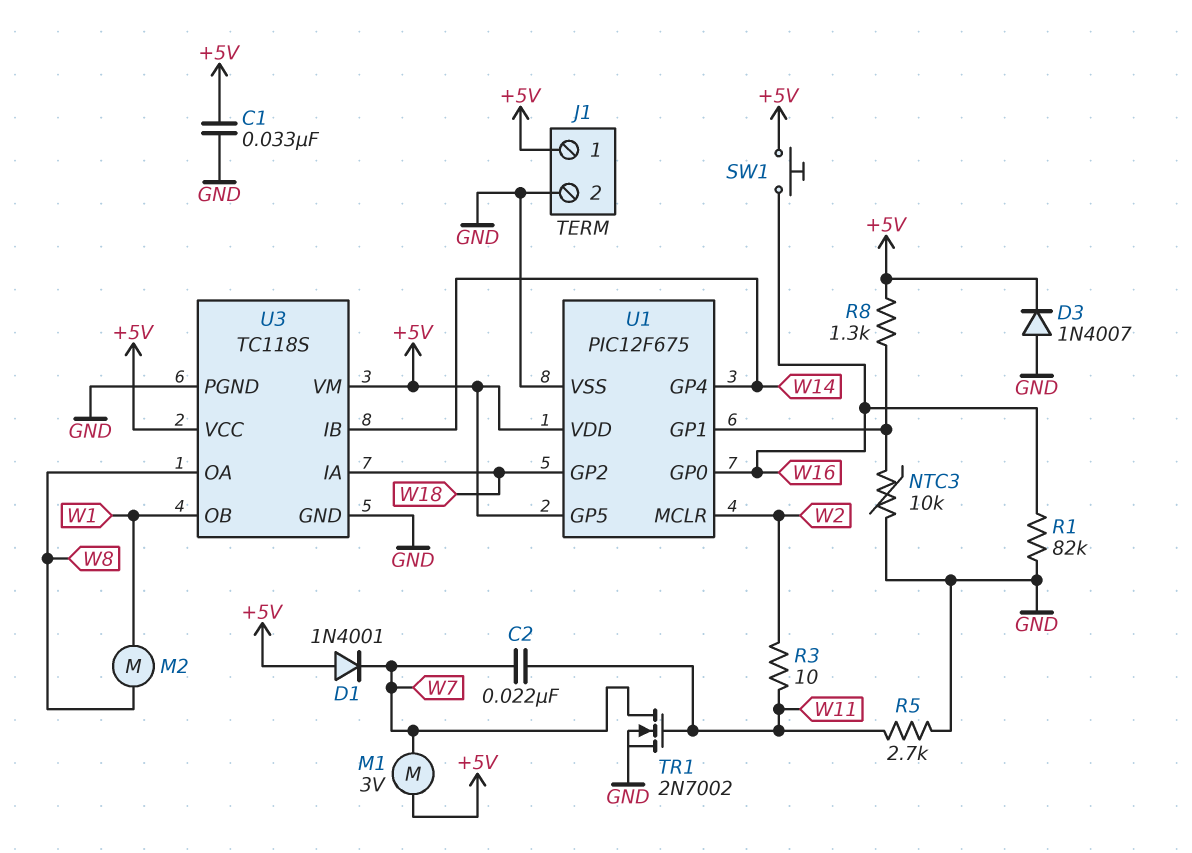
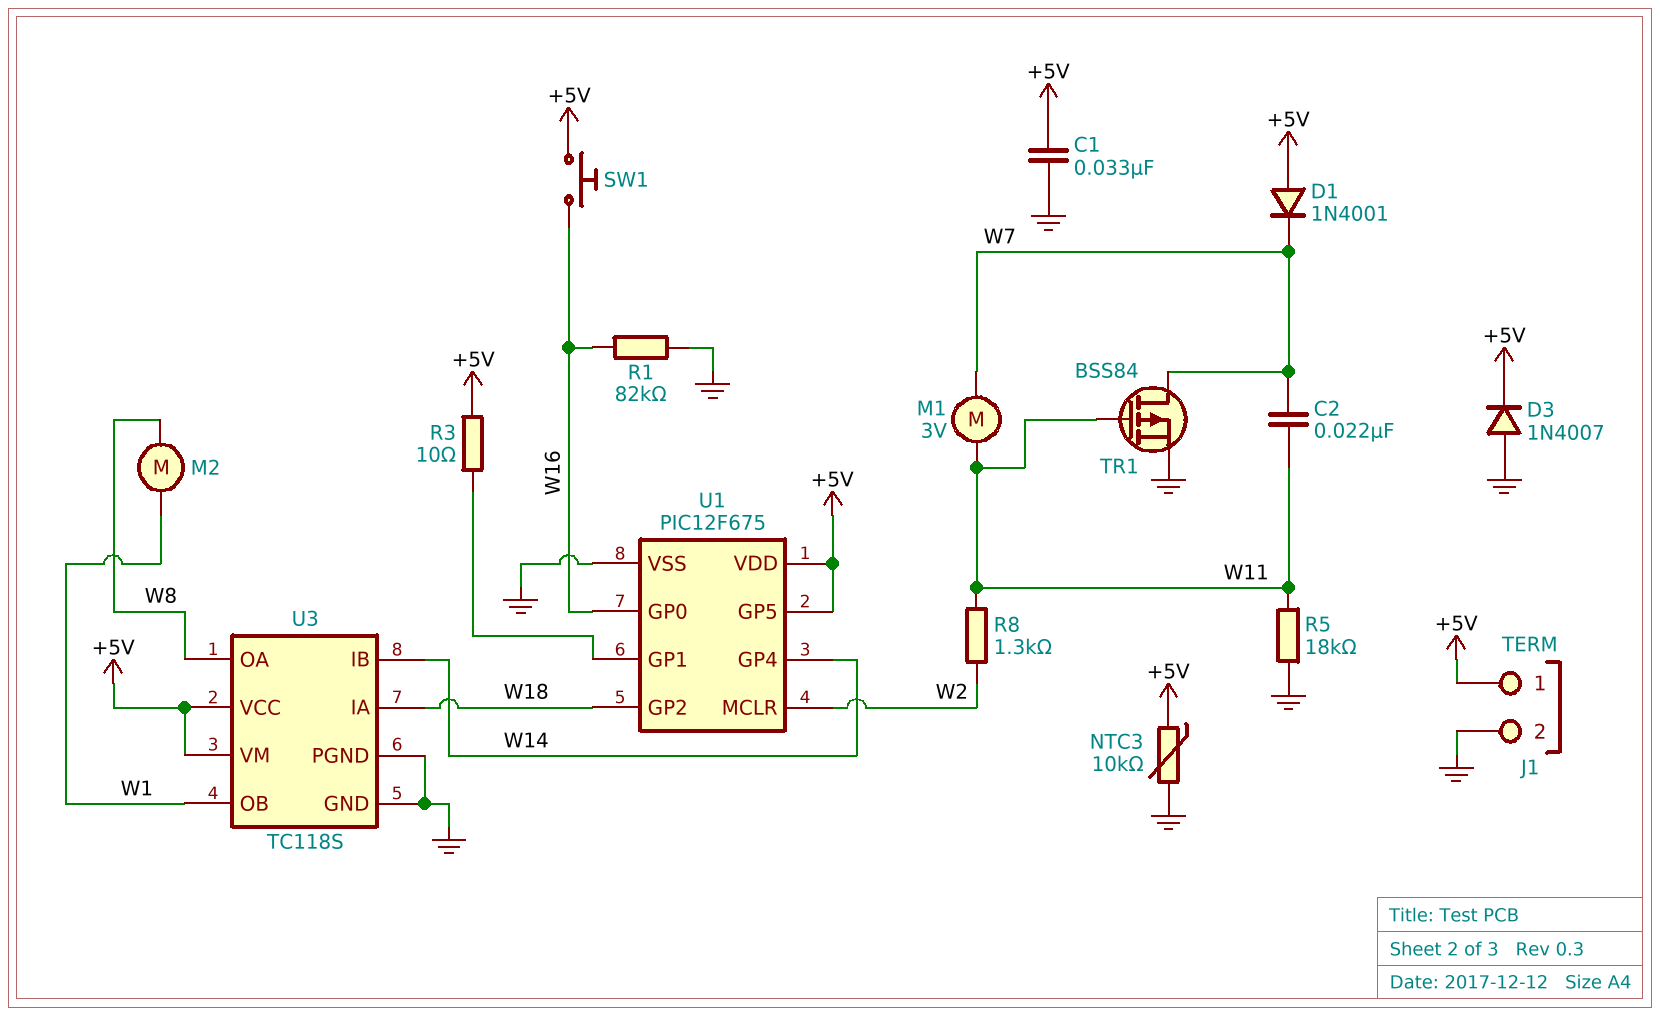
M1: motor 3V (+5V, W7) -> motor 3V (W7, W11)
NTC3: 10k (GND, U1/GP1) -> 10k (+5V, GND)
R3: 10 (W2, W11) -> 10 (+5V, U1/GP1)
R5: 2.7k (GND, W11) -> 18k (GND, W11)
R8: 1.3k (+5V, U1/GP1) -> 1.3k (W2, W11)
TR1: NMOS 2N7002 (G W11, D W7, S GND) -> PMOS BSS84 (G W11, D W7, S GND)

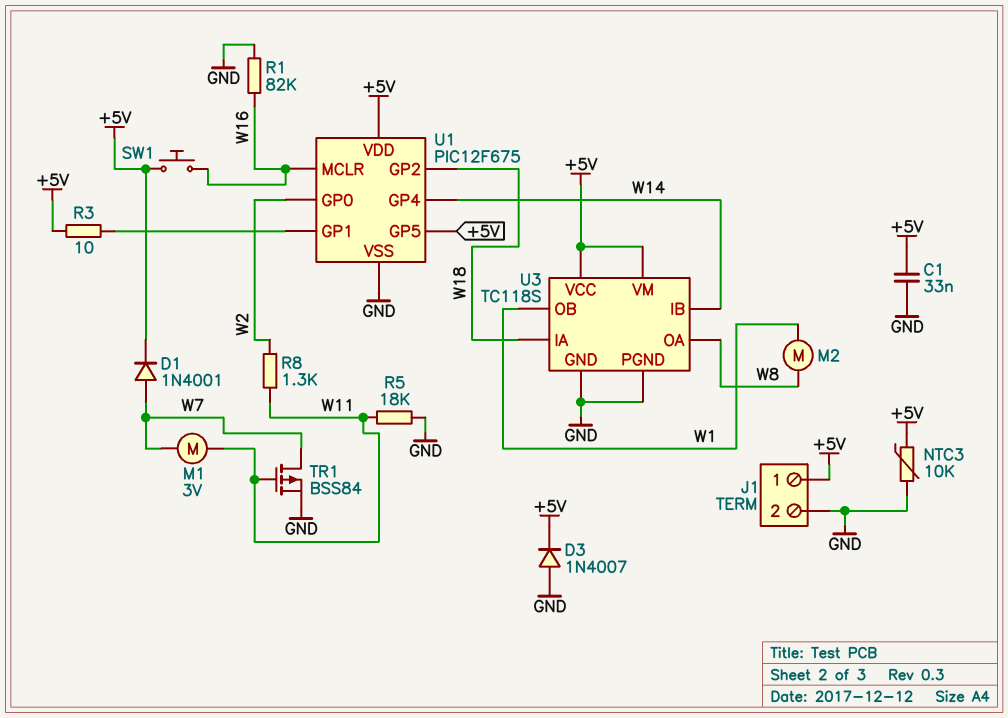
C2: 22nF (W7, W11) -> none
D1: diode 1N4001 (A +5V, K W7) -> diode 1N4001 (A W7, K +5V)
U1 pin GP0: W16 -> W2
U1 pin MCLR: W2 -> W16

